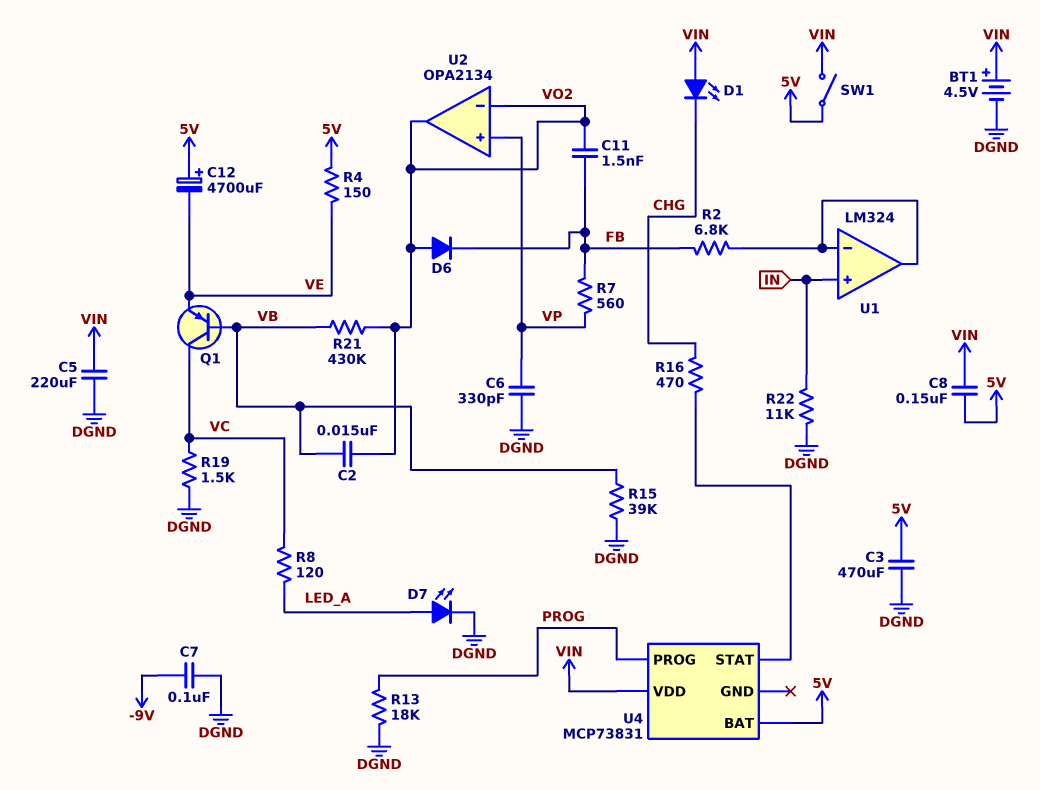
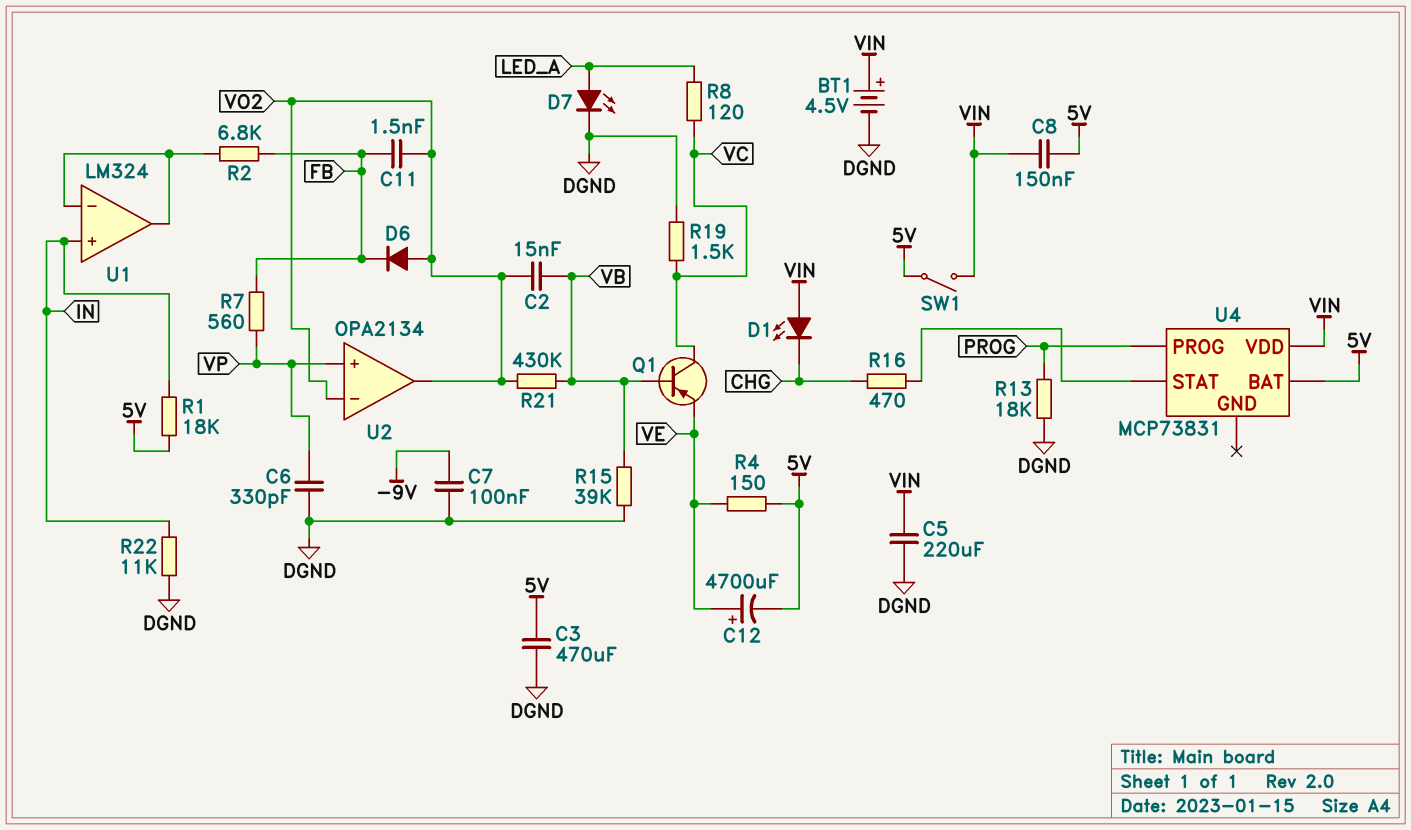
C12: 4700uF (plus 5V, minus VE) -> 4700uF (plus VE, minus 5V)
R1: none -> 18k (5V, IN)

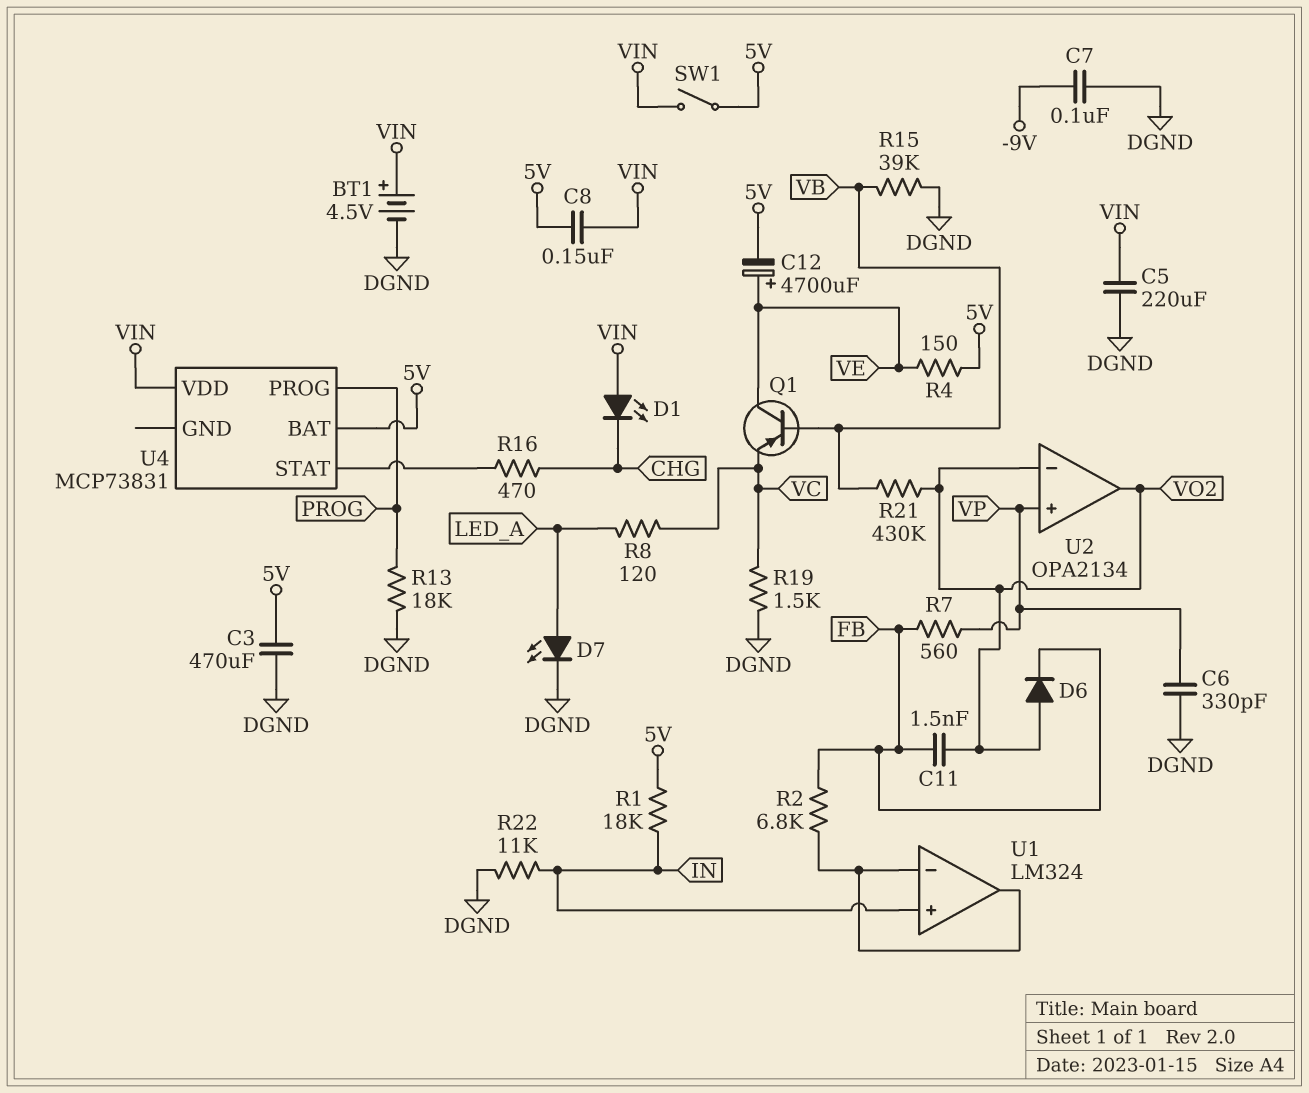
C2: 15nF (VB, VO2) -> none
Q1: PNP (B VB, C VC, E VE) -> PNP (B VB, C VE, E VC)

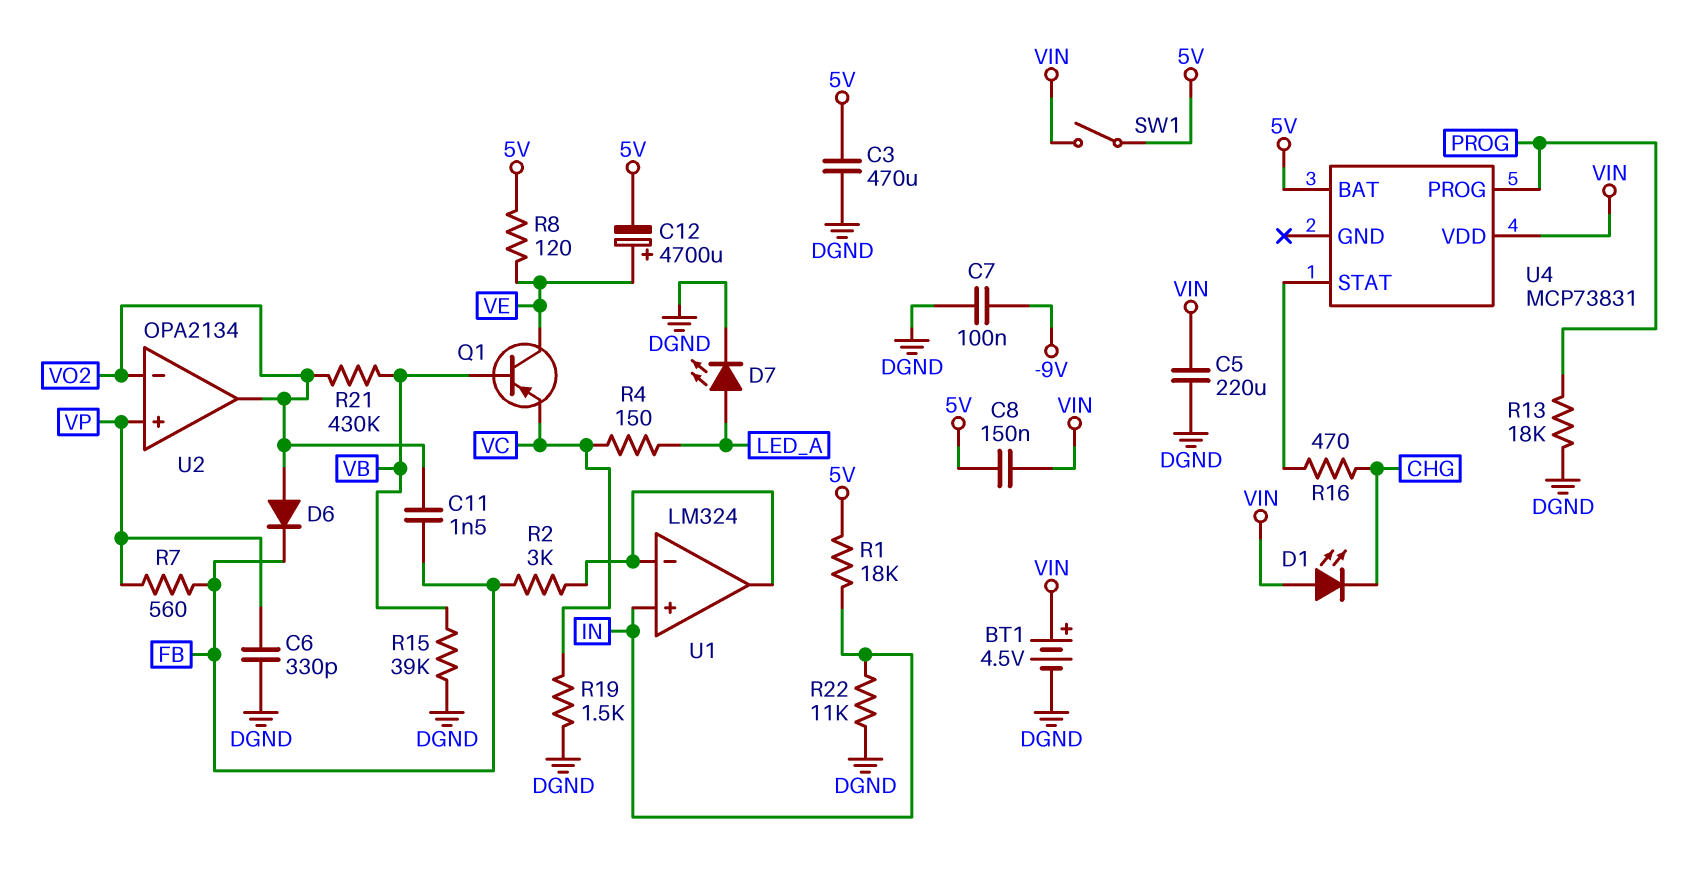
R2: 6.8k (FB, U1/in-) -> 3k (FB, U1/in-)
R4: 150 (5V, VE) -> 150 (LED_A, VC)
R8: 120 (LED_A, VC) -> 120 (5V, VE)

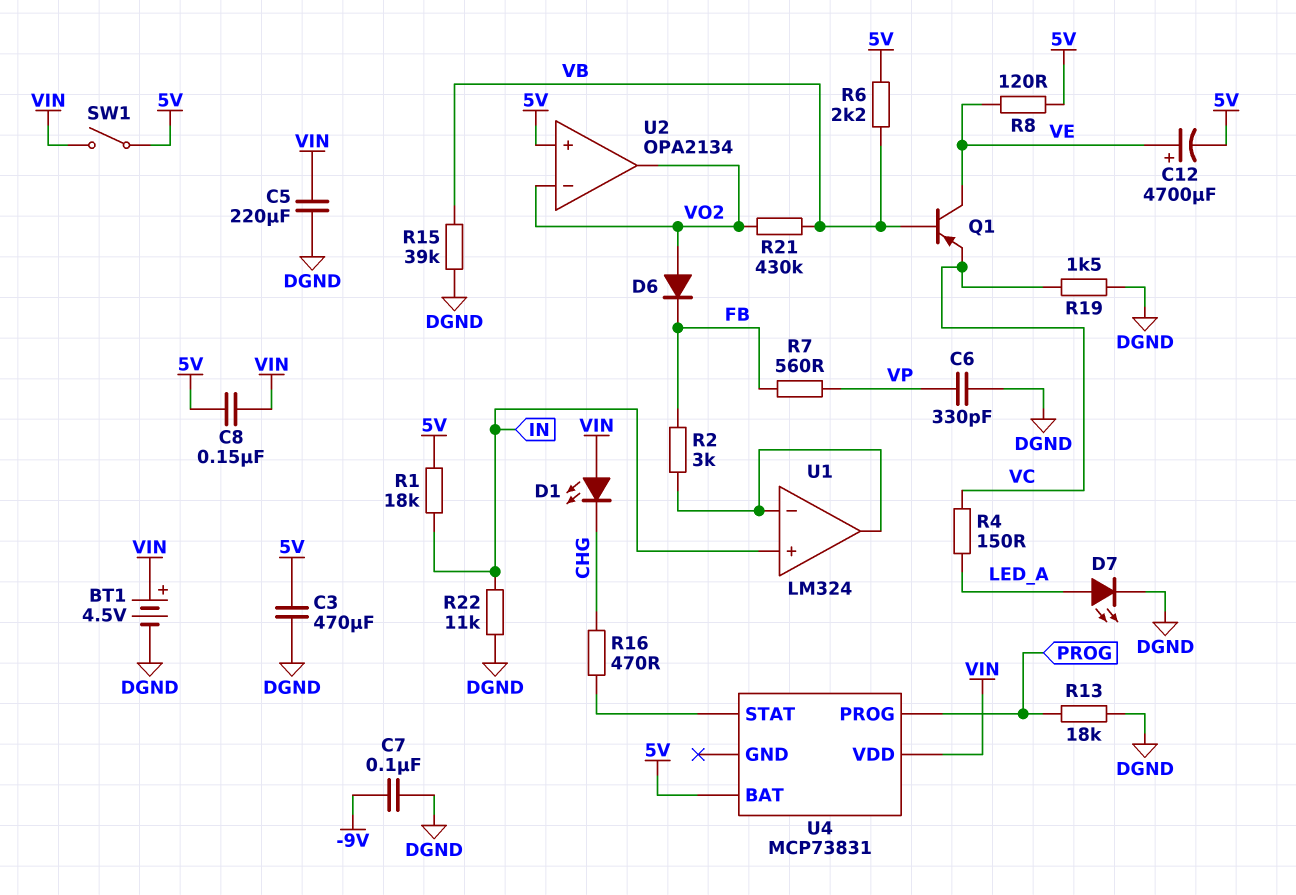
C11: 1.5nF (FB, VO2) -> none
R6: none -> 2.2k (5V, VB)
U2 pin in+: VP -> 5V

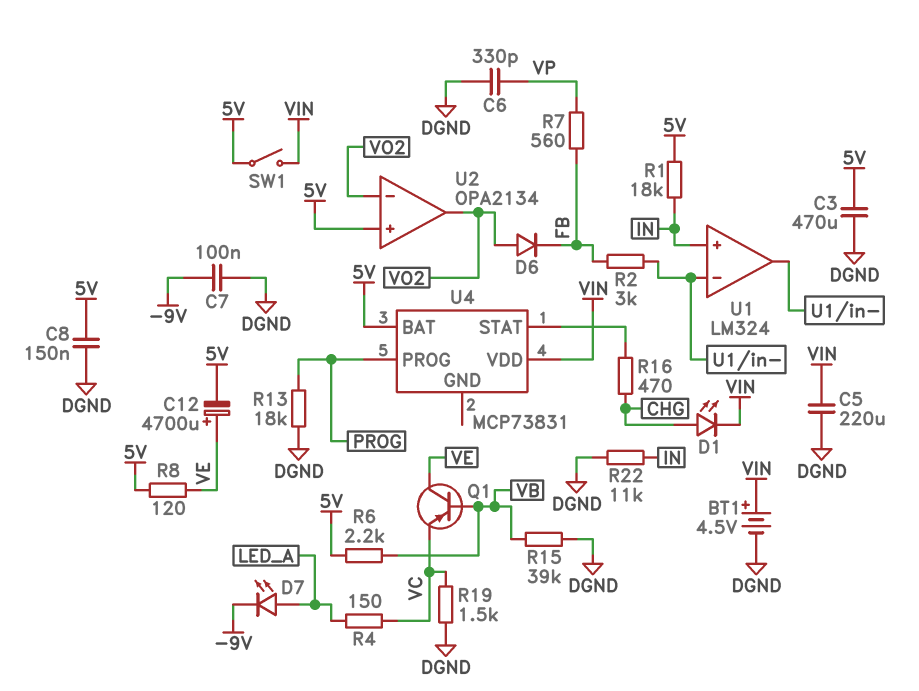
C8: 150nF (5V, VIN) -> 150nF (5V, DGND)
D1: LED (A VIN, K CHG) -> LED (A CHG, K VIN)
D7: LED (A LED_A, K DGND) -> LED (A LED_A, K -9V)
R21: 430k (VB, VO2) -> none

